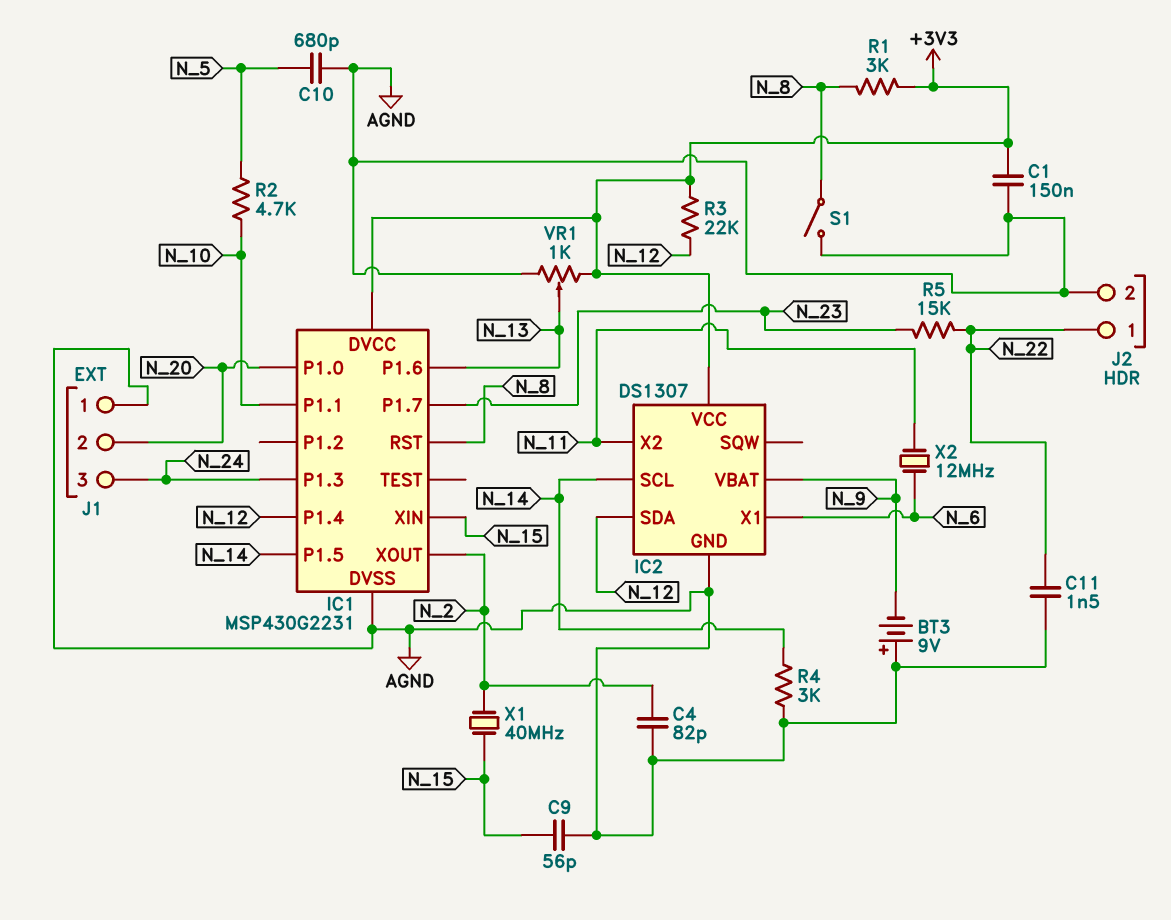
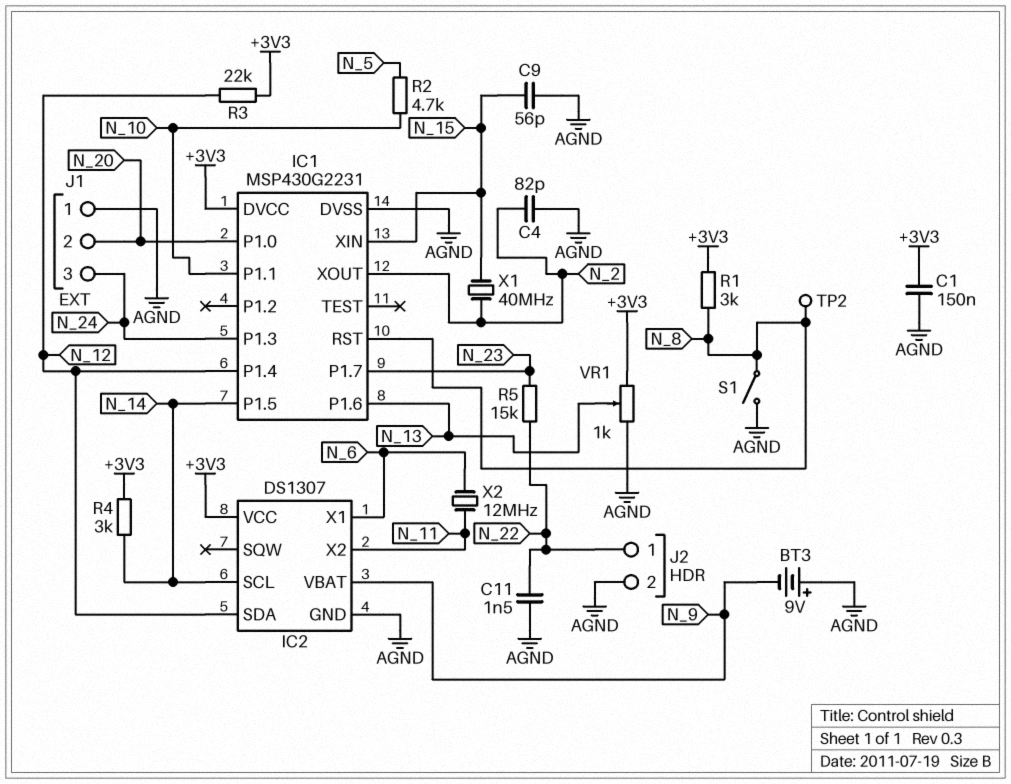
C10: 680pF (AGND, N_5) -> none
R4: 3k (AGND, N_14) -> 3k (+3V3, N_14)
TP2: none -> test point (N_8)

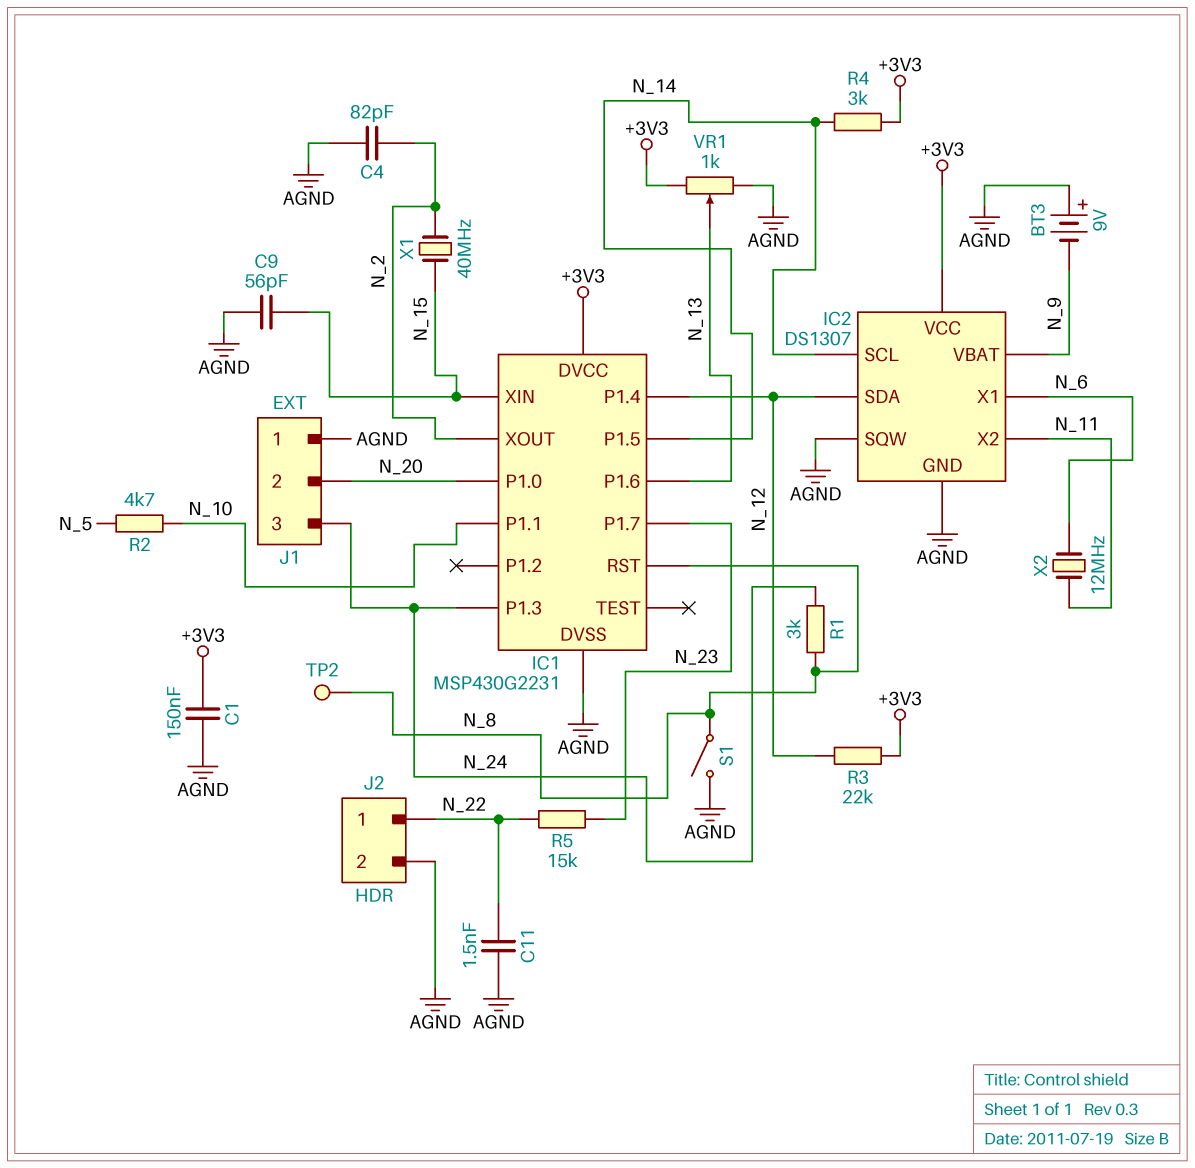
IC2 pin SQW: none -> AGND
R1: 3k (+3V3, N_8) -> 3k (N_8, N_24)

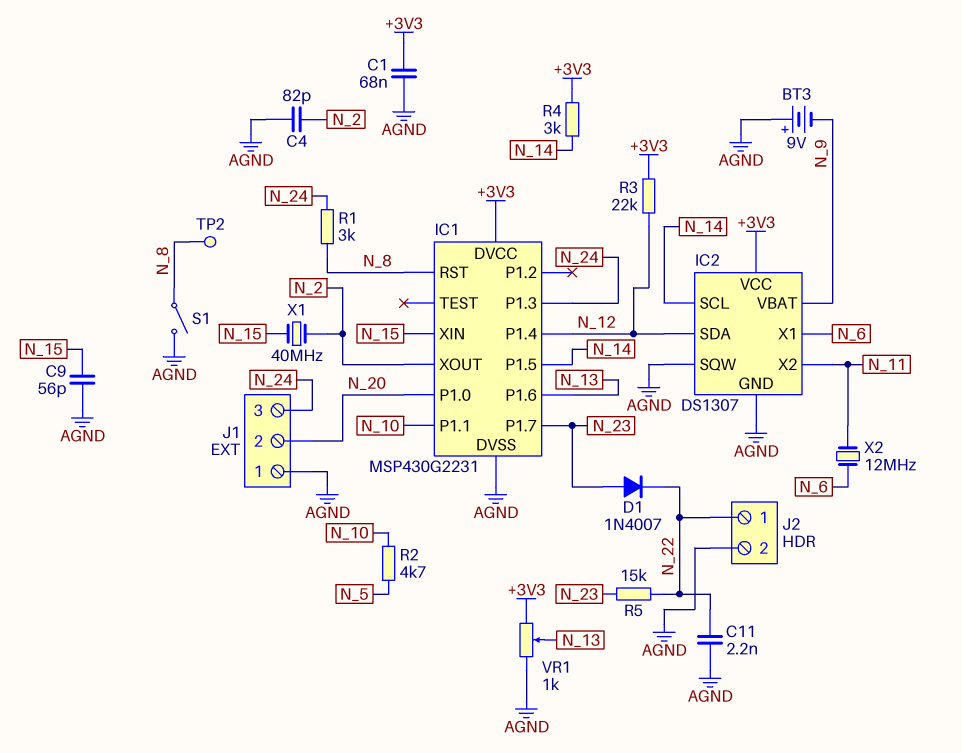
C1: 150nF (+3V3, AGND) -> 68nF (+3V3, AGND)
C11: 1.5nF (AGND, N_22) -> 2.2nF (AGND, N_22)
D1: none -> diode 1N4007 (A N_23, K N_22)

